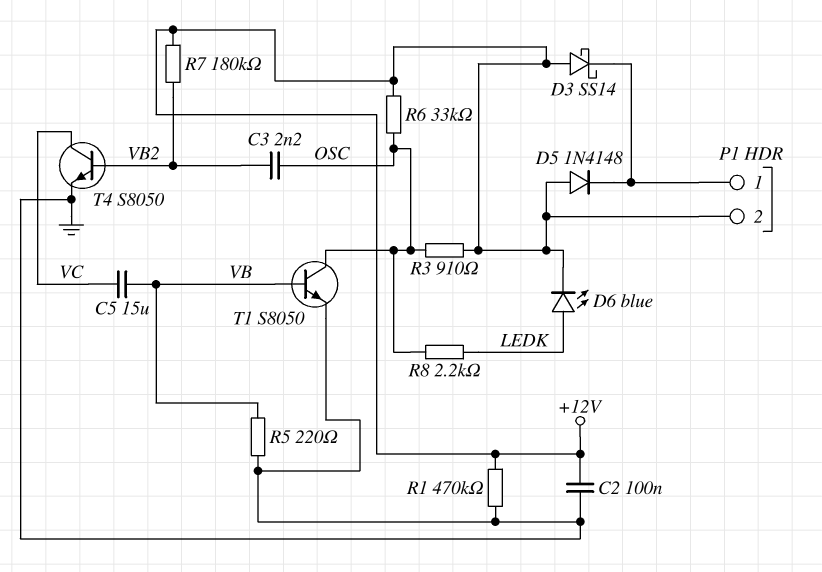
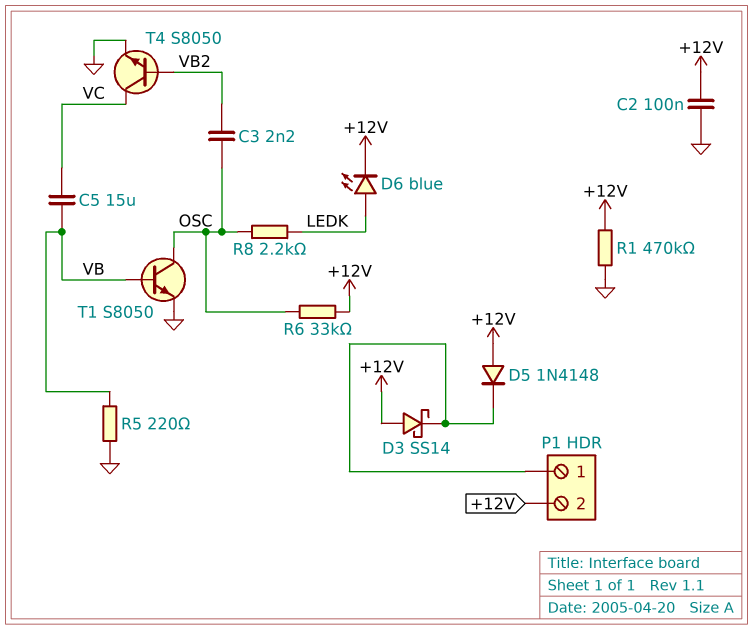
R3: 910 (+12V, OSC) -> none
R7: 180k (+12V, VB2) -> none

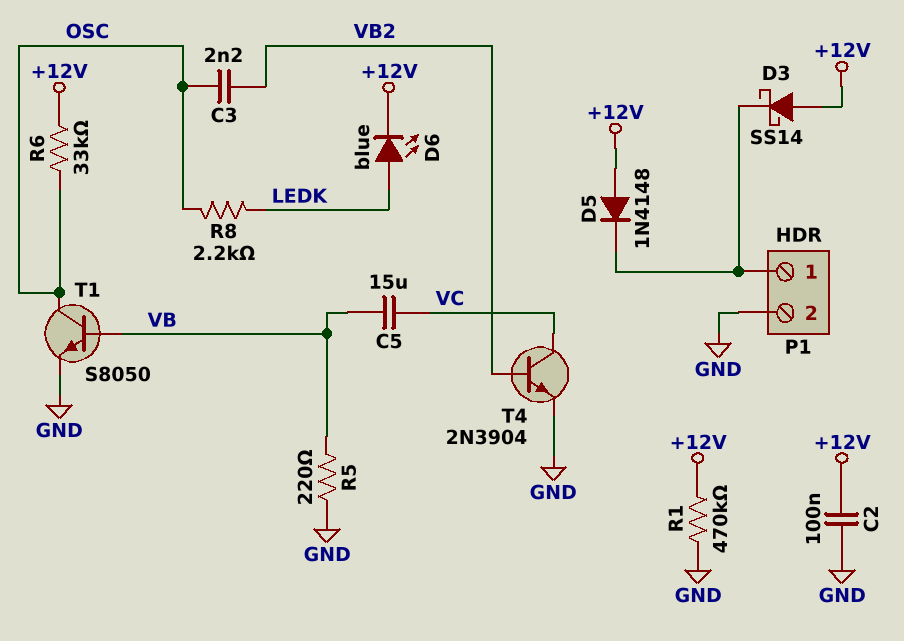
P1 pin 2: +12V -> GND
T4: NPN S8050 (B VB2, C VC, E GND) -> NPN 2N3904 (B VB2, C VC, E GND)

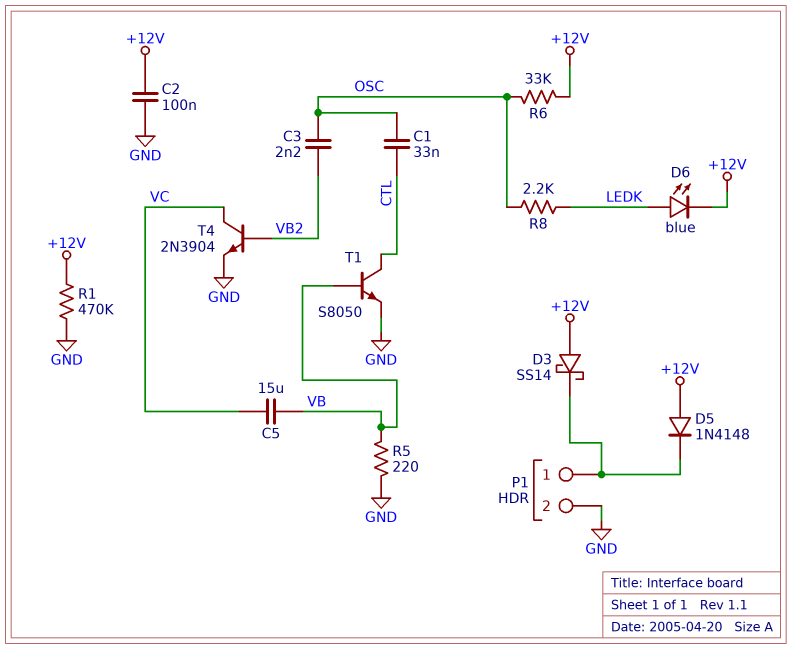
C1: none -> 33nF (CTL, OSC)
T1: NPN S8050 (B VB, C OSC, E GND) -> NPN S8050 (B VB, C CTL, E GND)

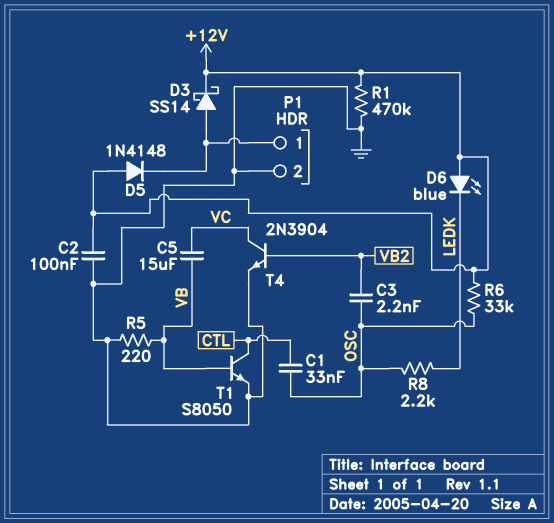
D3: schottky SS14 (A +12V, K P1/1) -> schottky SS14 (A P1/1, K +12V)
D6: LED blue (A LEDK, K +12V) -> LED blue (A +12V, K LEDK)

